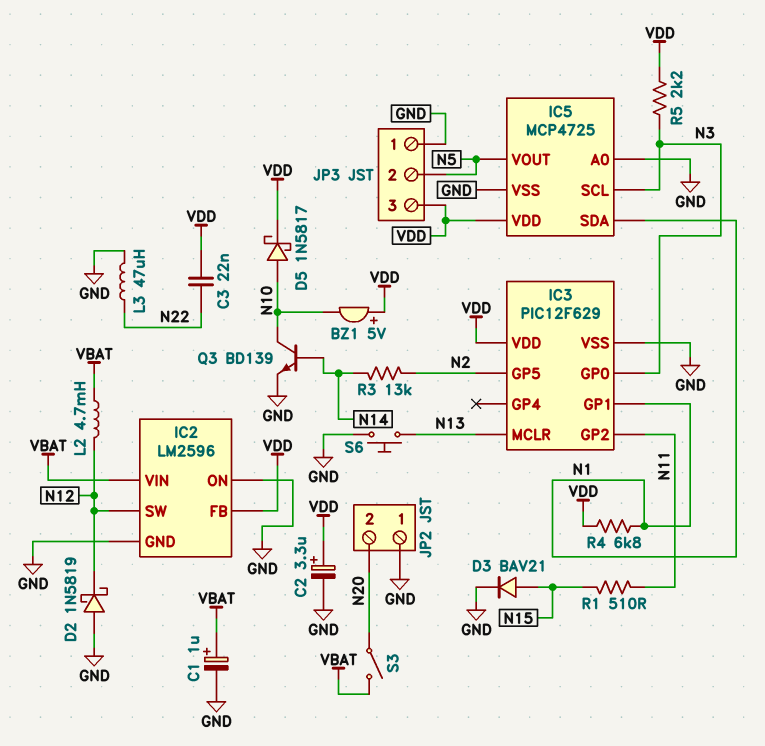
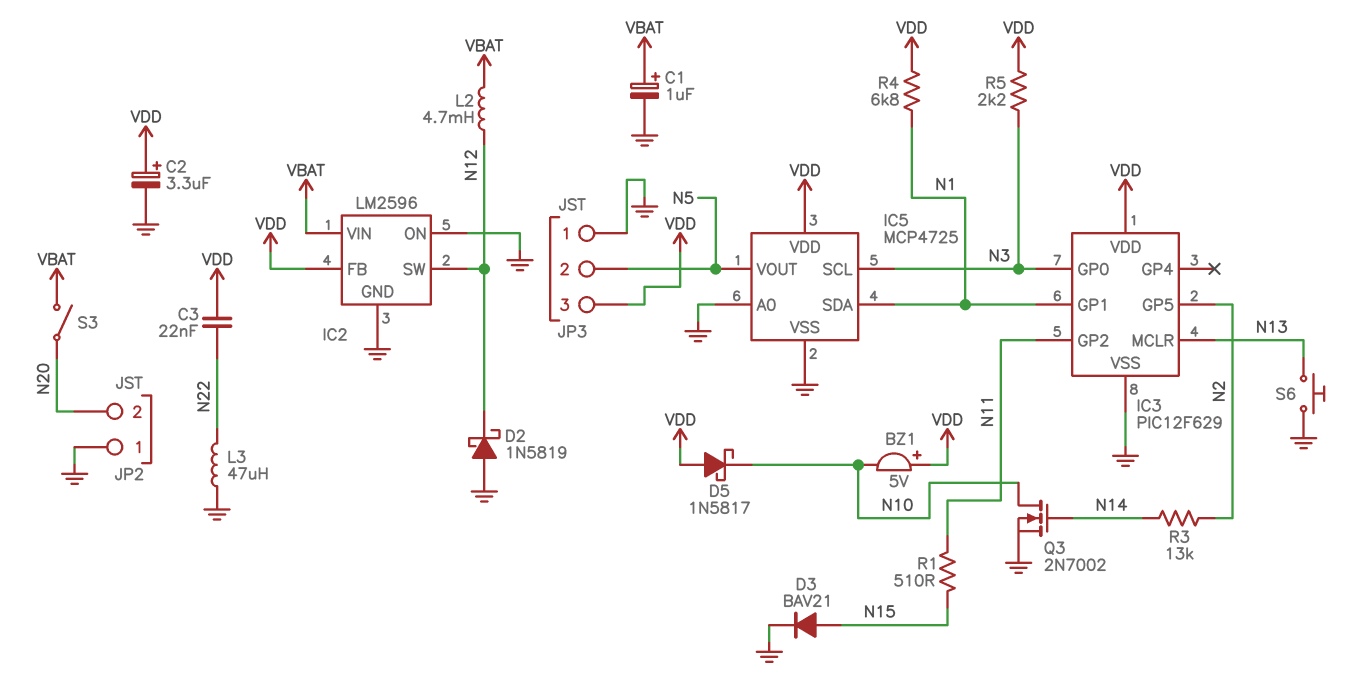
D5: schottky 1N5817 (A N10, K VDD) -> schottky 1N5817 (A VDD, K N10)
Q3: NPN BD139 (B N14, C N10, E GND) -> NMOS 2N7002 (G N14, D N10, S GND)

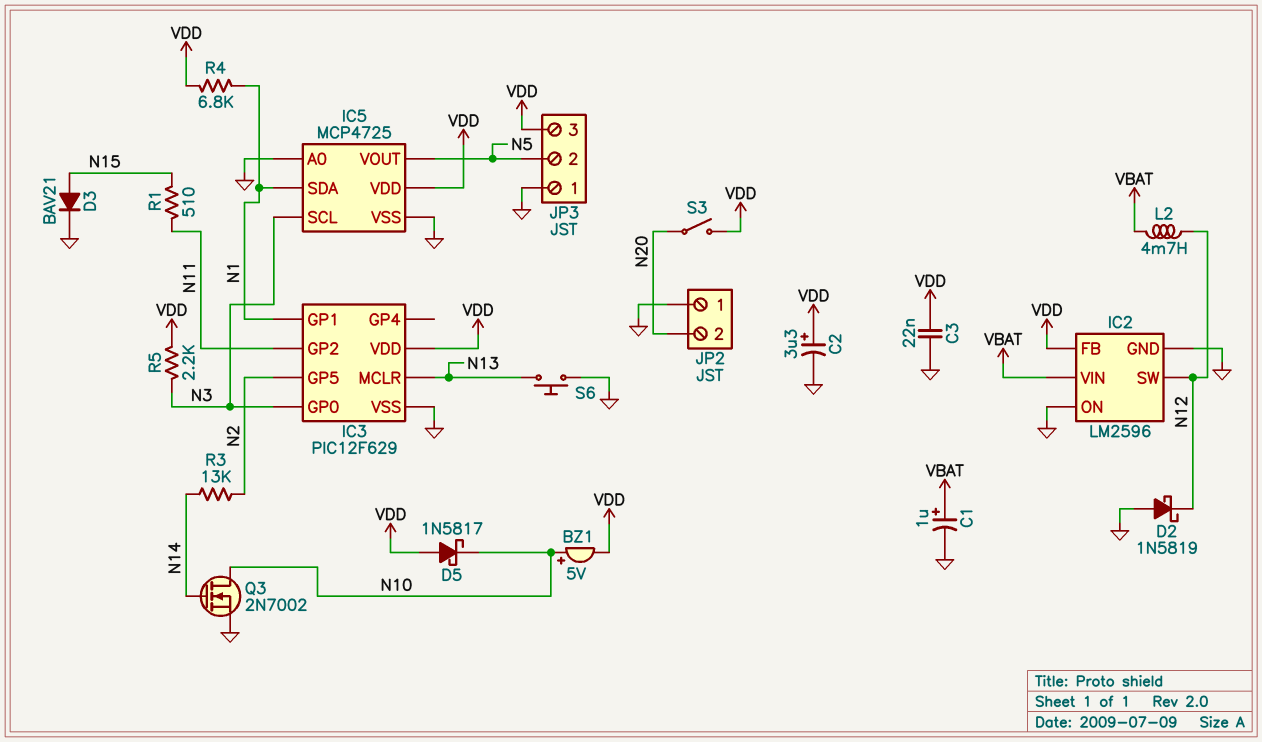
BZ1: buzzer 5V (plus VDD, minus N10) -> buzzer 5V (plus N10, minus VDD)
C3: 22nF (N22, VDD) -> 22nF (GND, VDD)
L3: 47uH (GND, N22) -> none
S3: switch (N20, VBAT) -> switch (N20, VDD)

